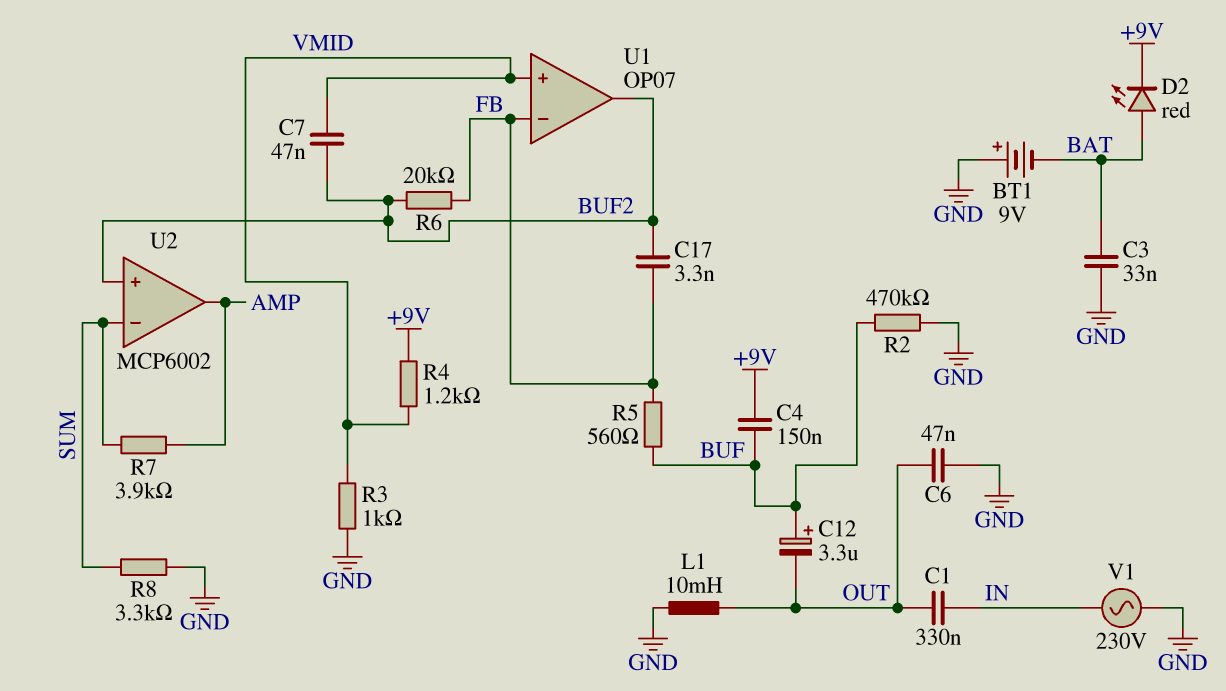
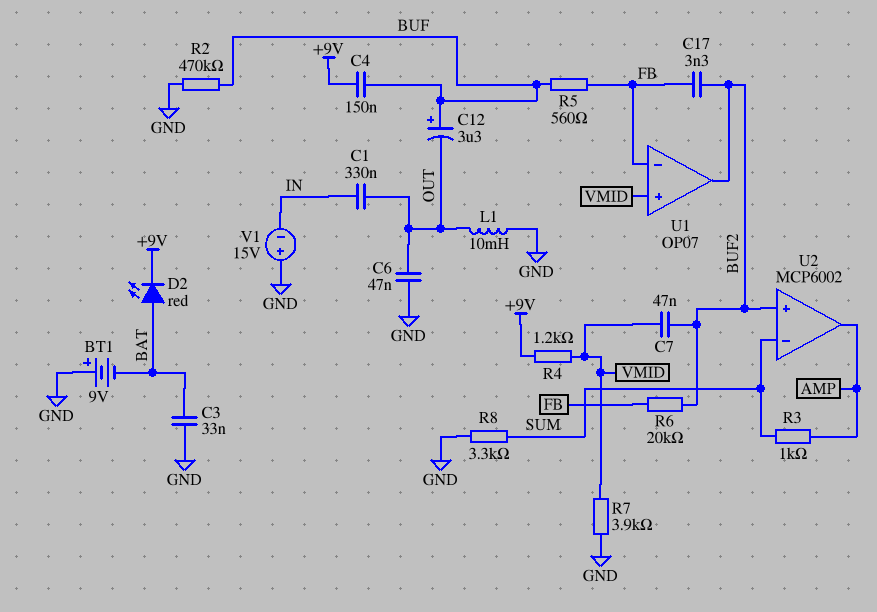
R3: 1k (GND, VMID) -> 1k (AMP, SUM)
R7: 3.9k (AMP, SUM) -> 3.9k (GND, VMID)
V1: AC 230V (GND, IN) -> 15V (plus GND, minus IN)

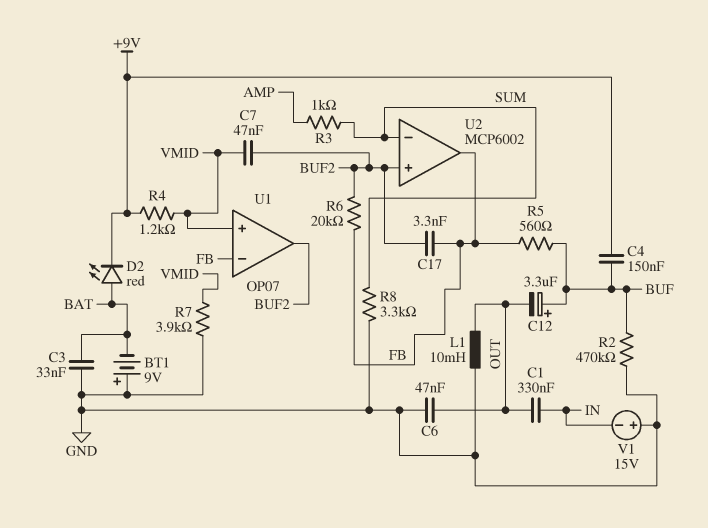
U2 pin out: AMP -> FB

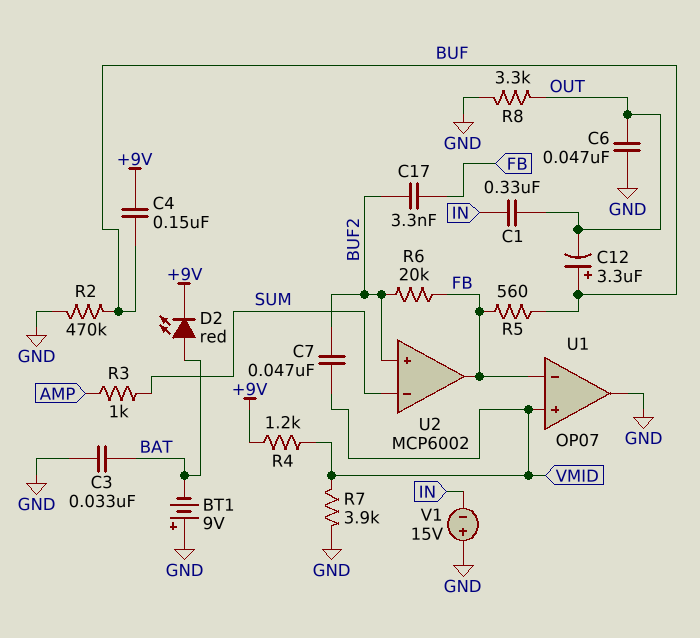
L1: 10mH (GND, OUT) -> none
R8: 3.3k (GND, SUM) -> 3.3k (GND, OUT)
U1 pin out: BUF2 -> GND

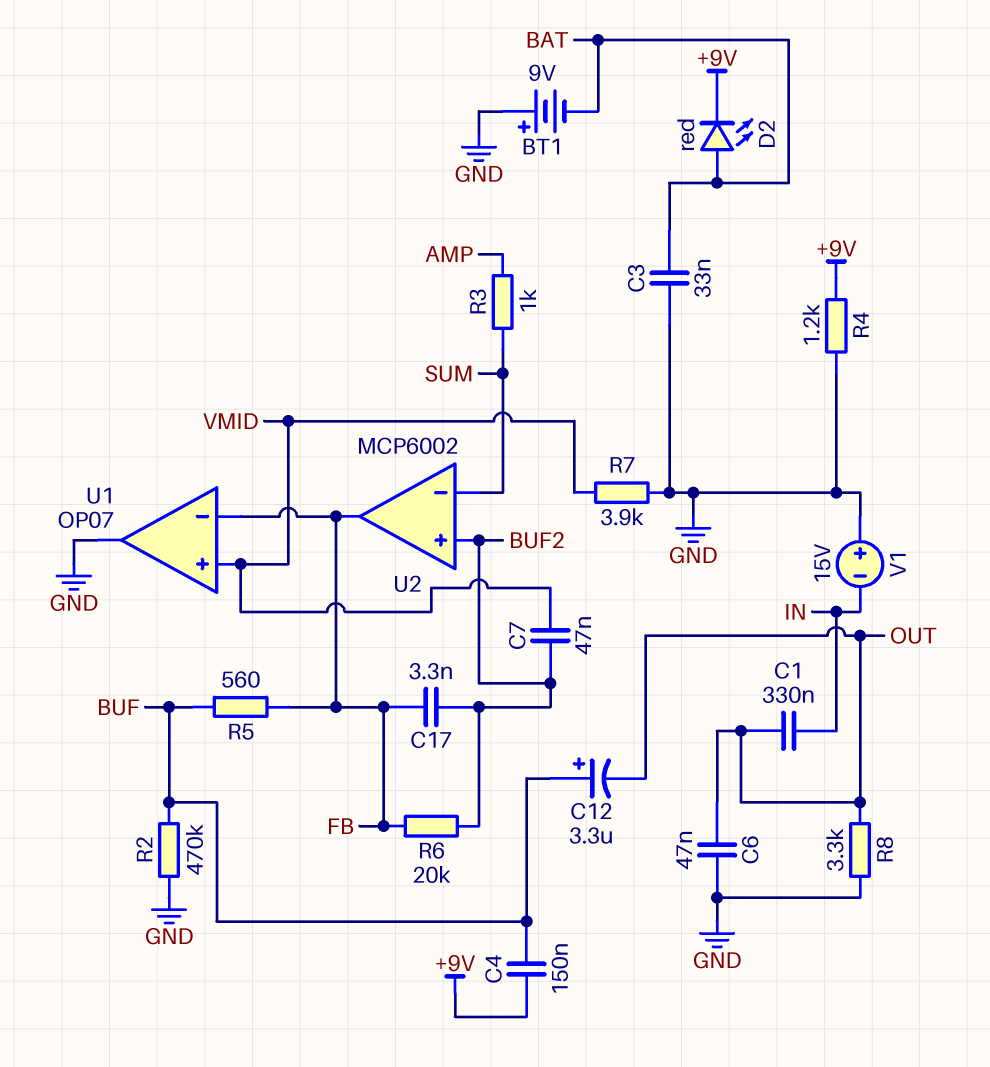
R4: 1.2k (+9V, VMID) -> 1.2k (+9V, GND)

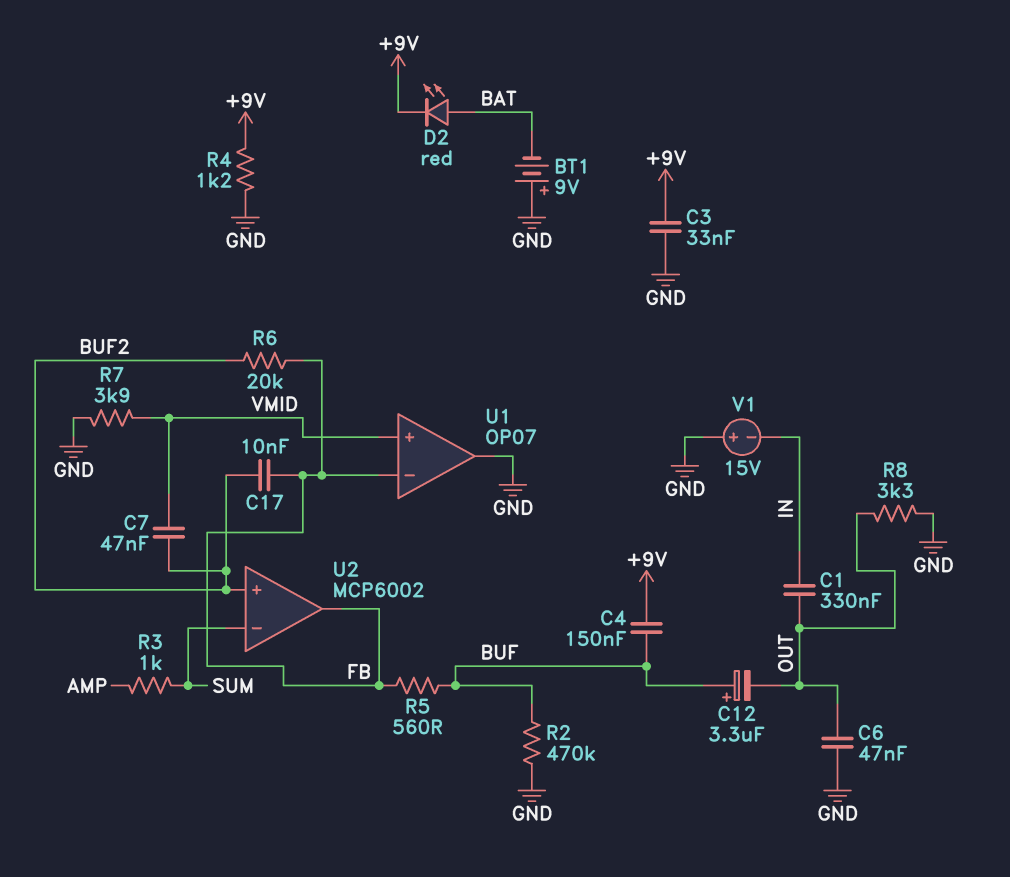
C3: 33nF (BAT, GND) -> 33nF (+9V, GND)
C17: 3.3nF (BUF2, FB) -> 10nF (BUF2, FB)

